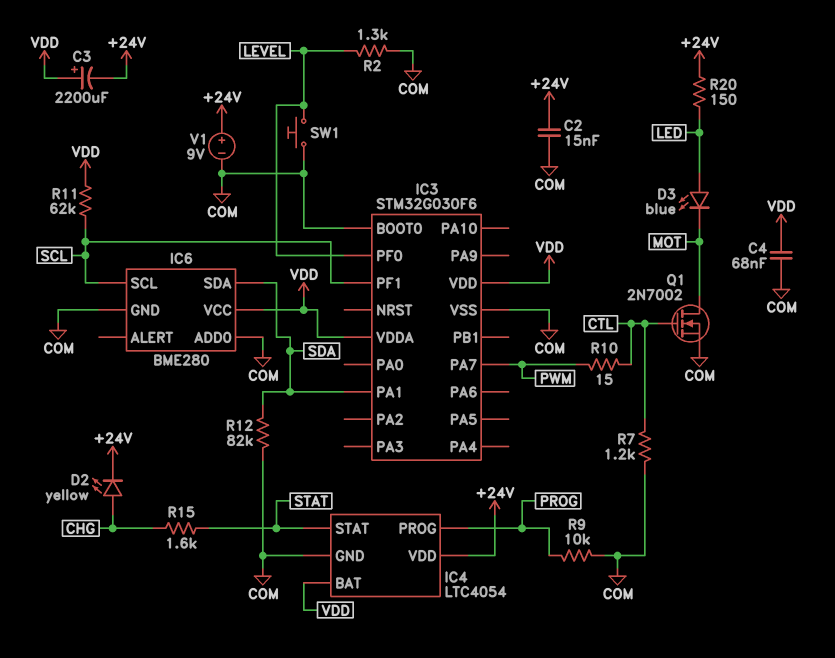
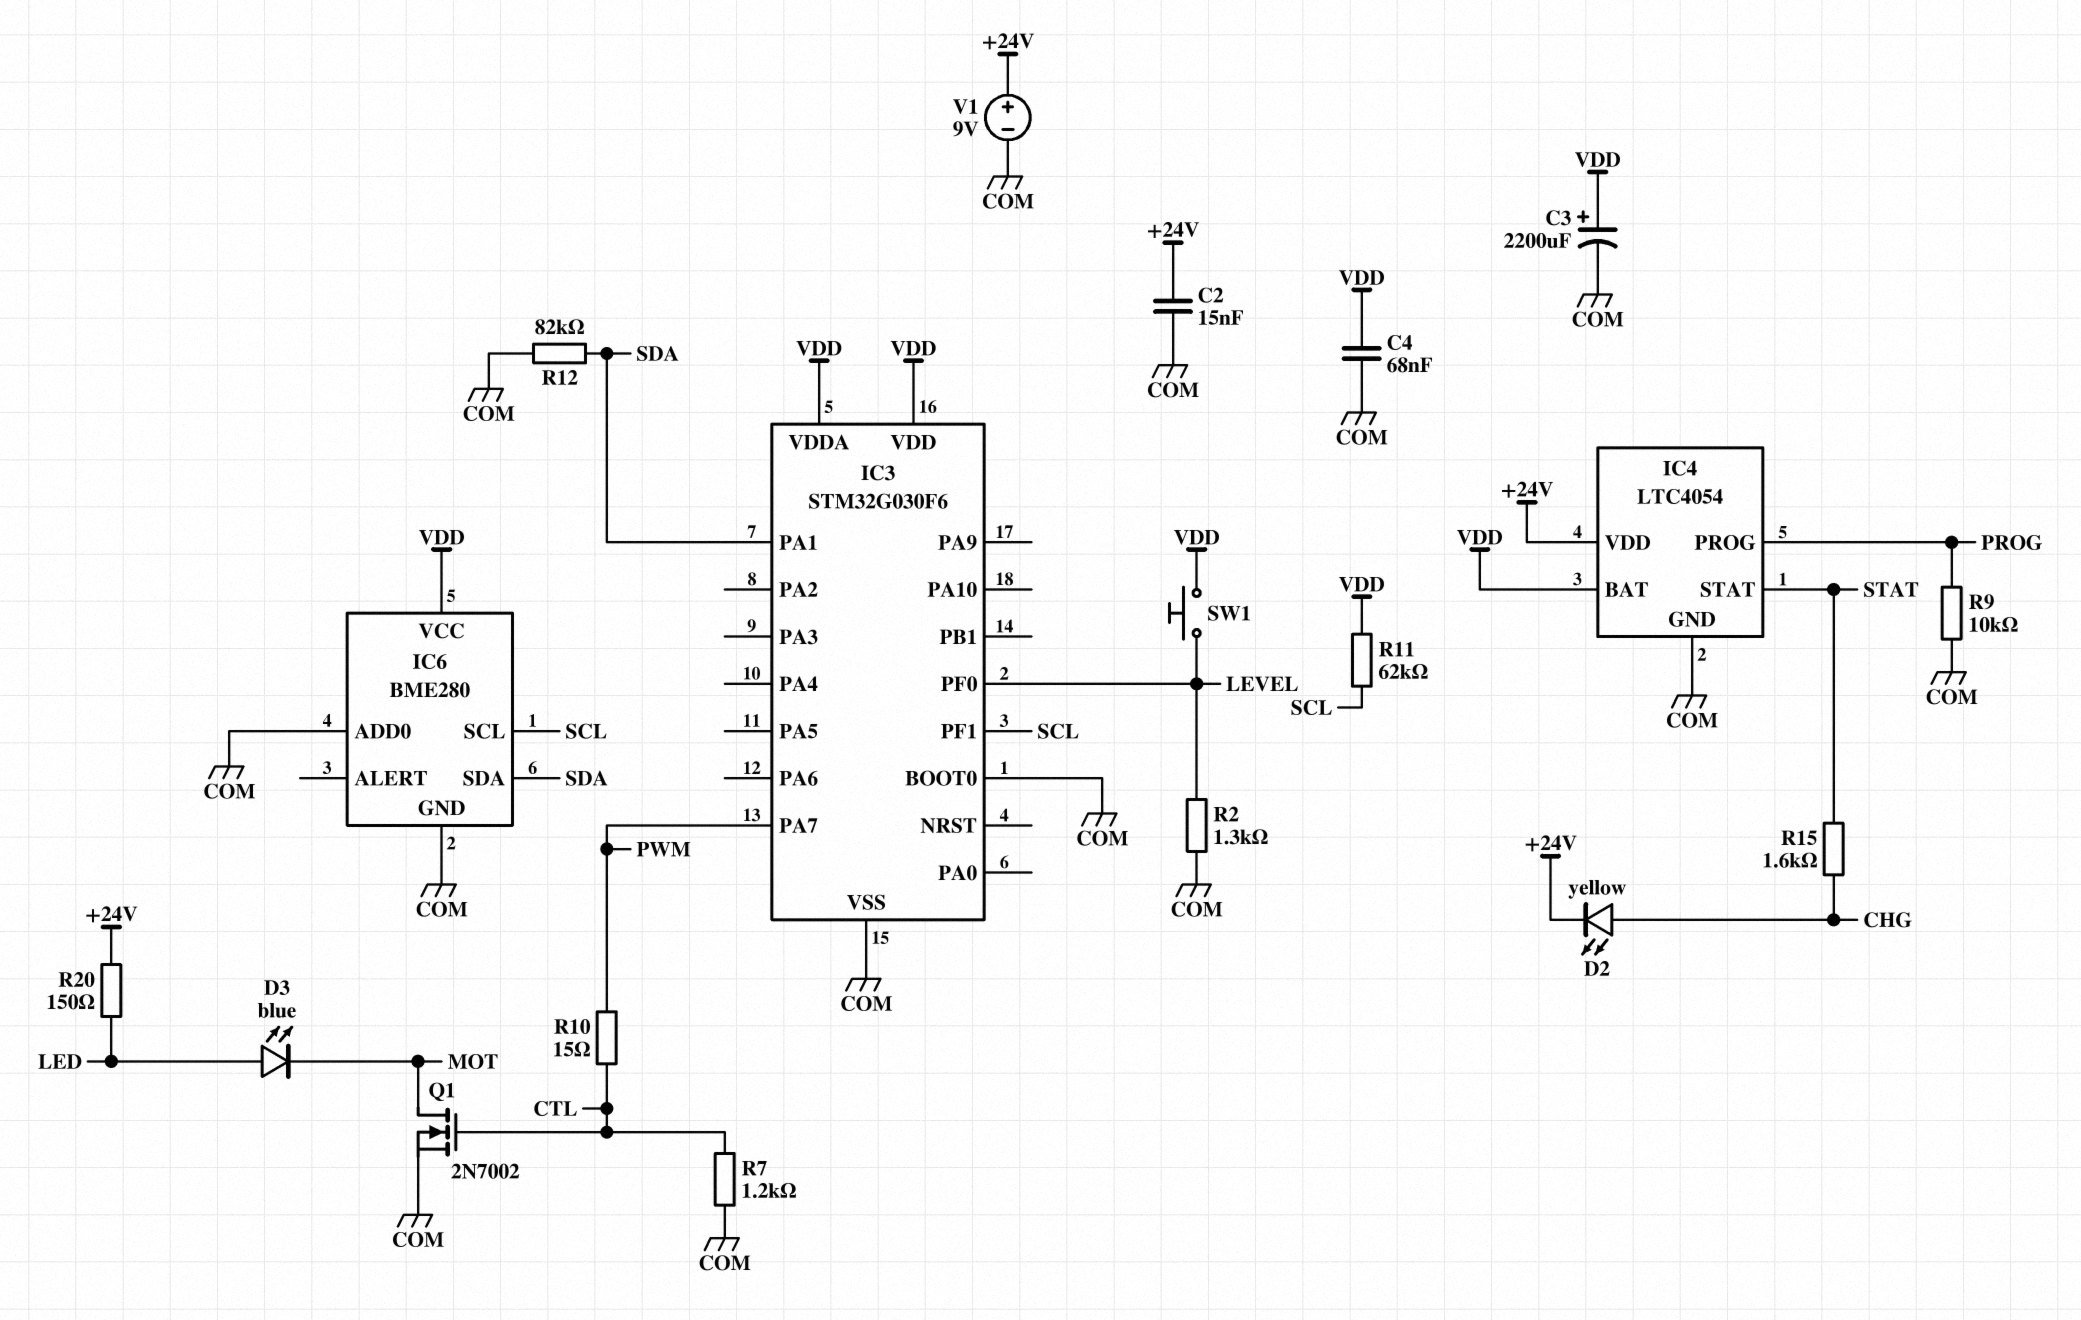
C3: 2200uF (plus VDD, minus +24V) -> 2200uF (plus VDD, minus COM)
SW1: button (COM, LEVEL) -> button (LEVEL, VDD)

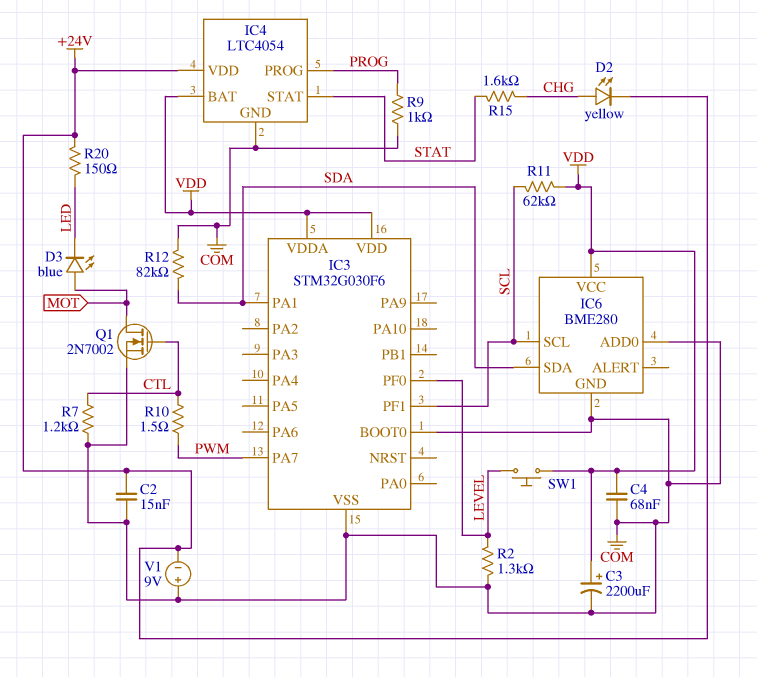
D3: LED blue (A LED, K MOT) -> LED blue (A MOT, K LED)
R9: 10k (COM, PROG) -> 1k (COM, PROG)
R10: 15 (CTL, PWM) -> 1.5 (CTL, PWM)
V1: 9V (plus +24V, minus COM) -> 9V (plus COM, minus +24V)

